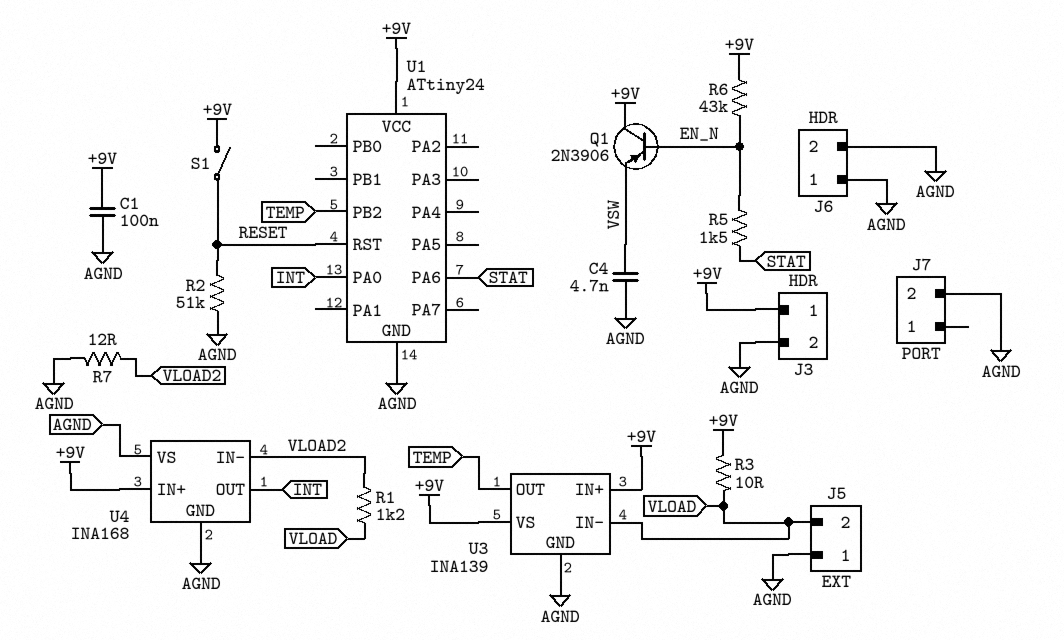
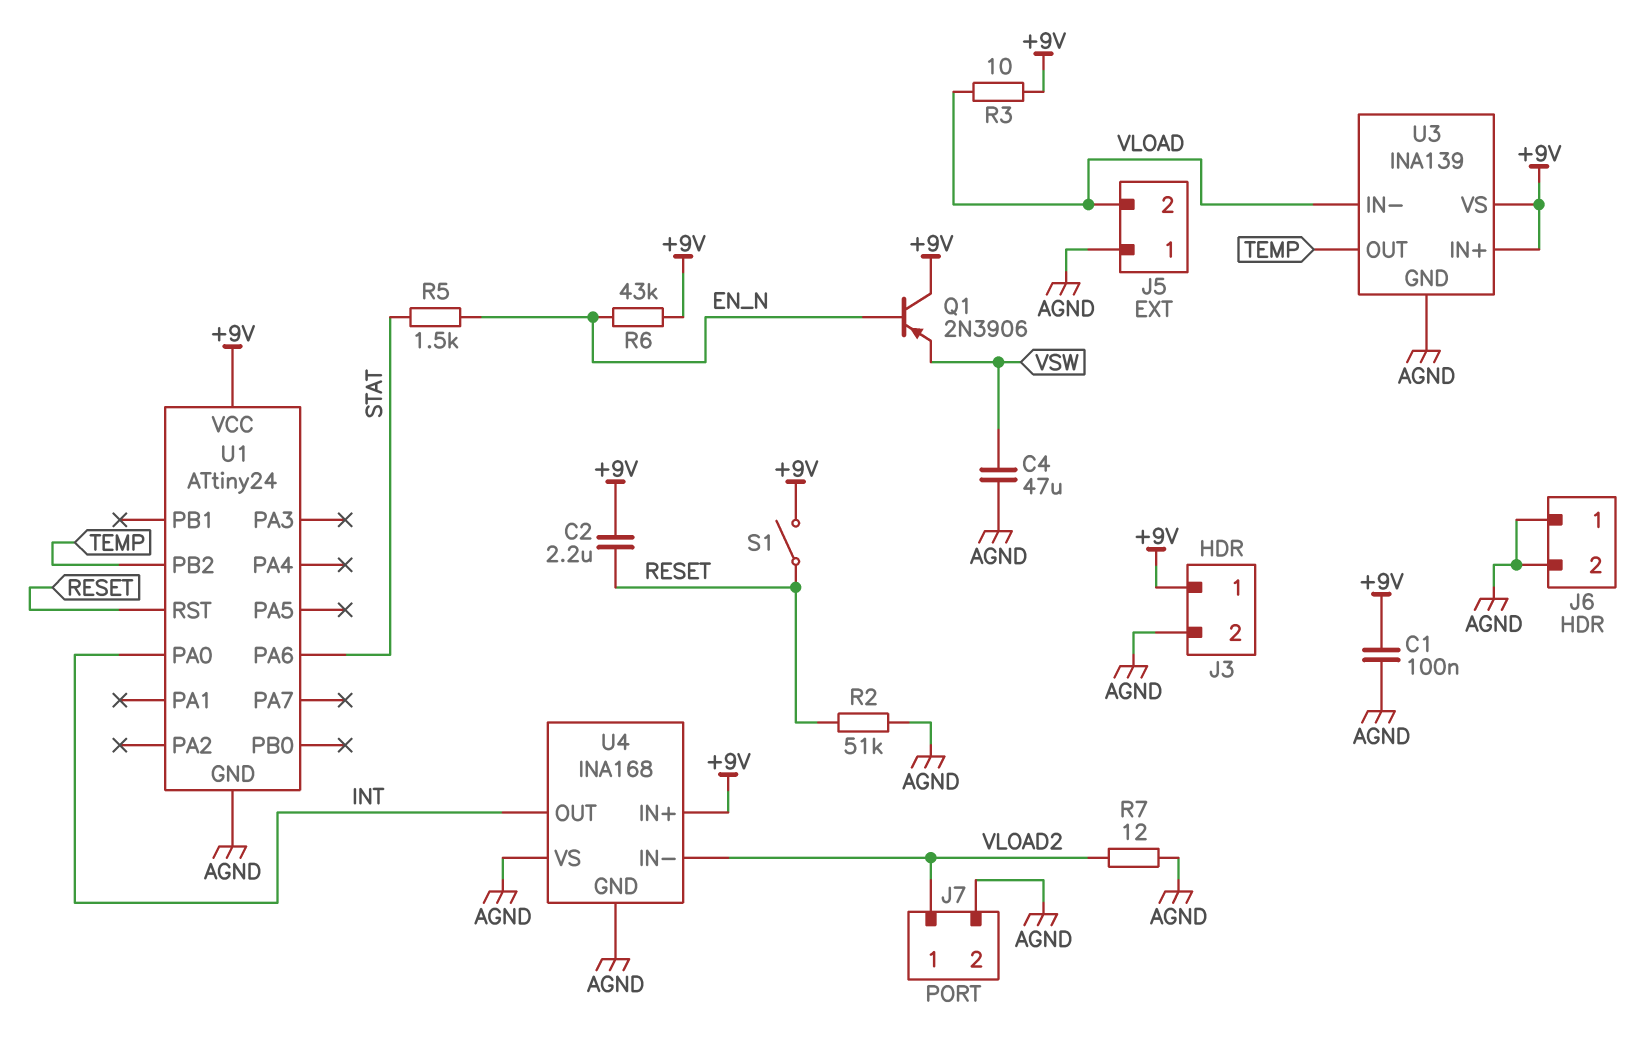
C2: none -> 2.2uF (+9V, RESET)
C4: 4.7nF (AGND, VSW) -> 47uF (AGND, VSW)
J7 pin 1: none -> VLOAD2
R1: 1.2k (VLOAD, VLOAD2) -> none

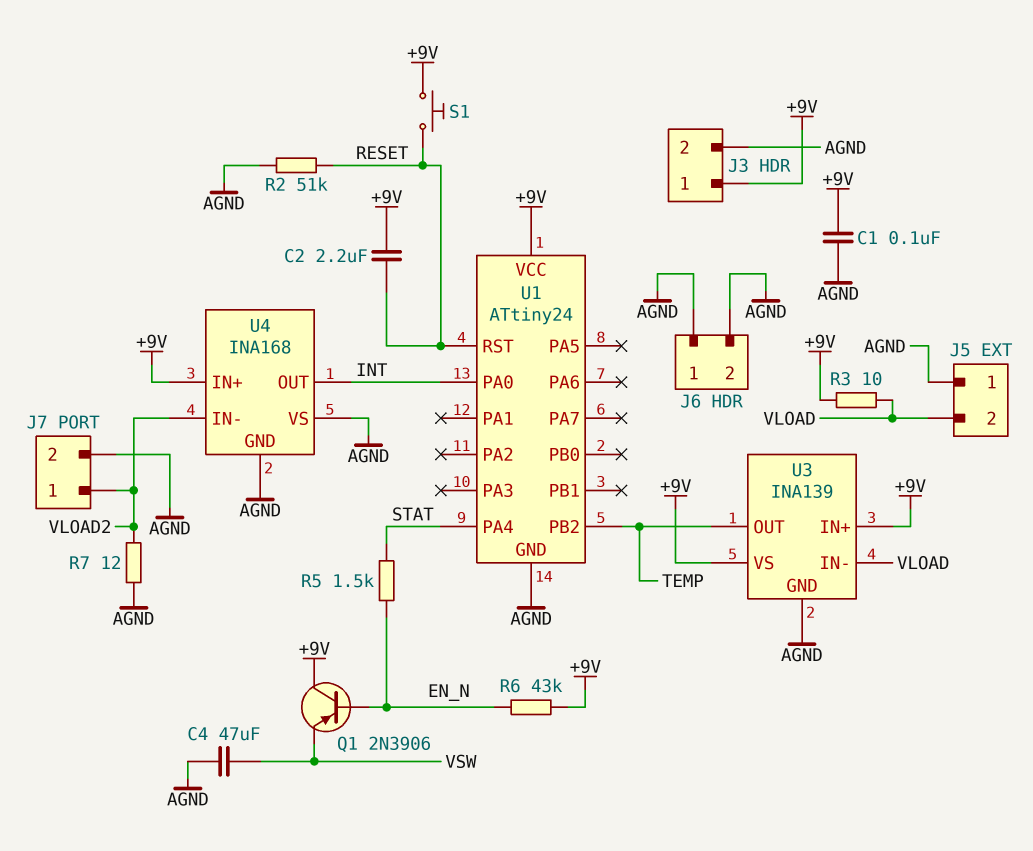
S1: switch (+9V, RESET) -> button (+9V, RESET)
U1 pin PA4: none -> STAT
U1 pin PA6: STAT -> none

